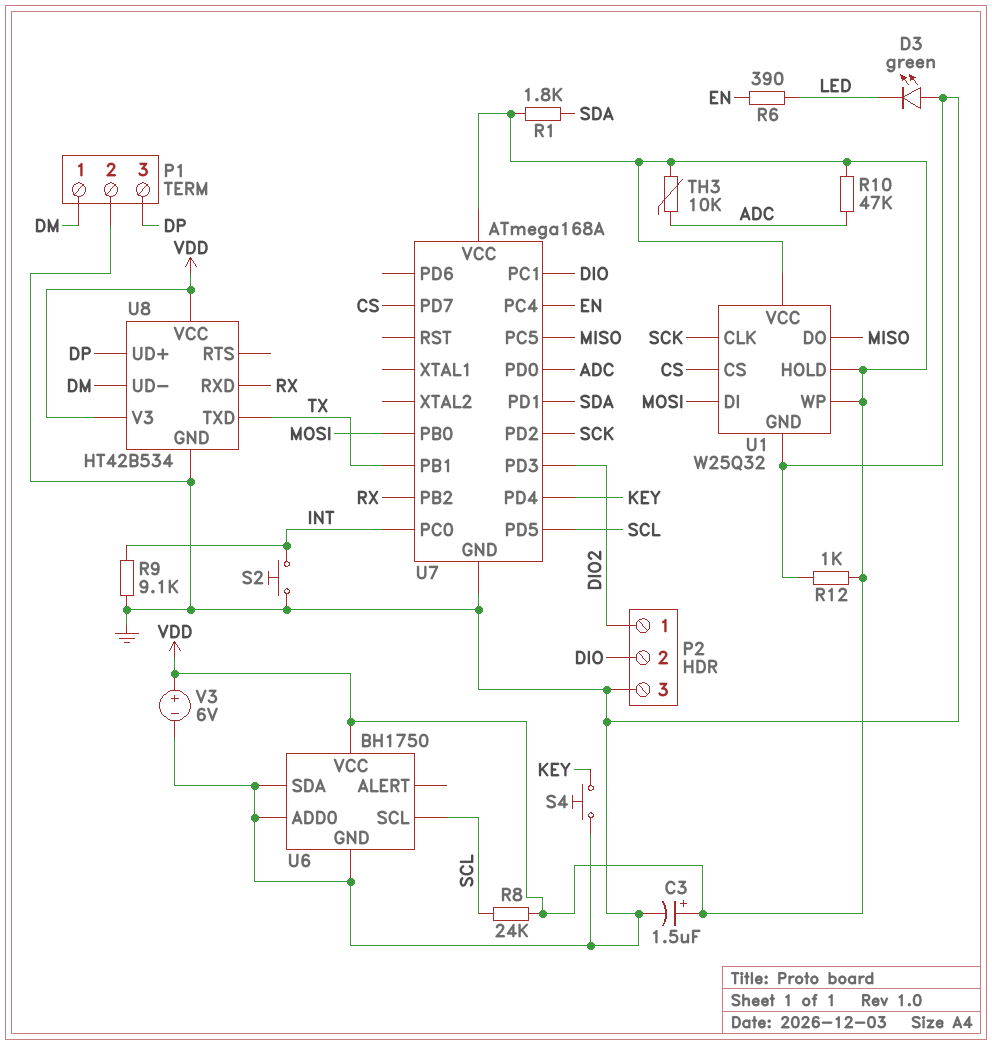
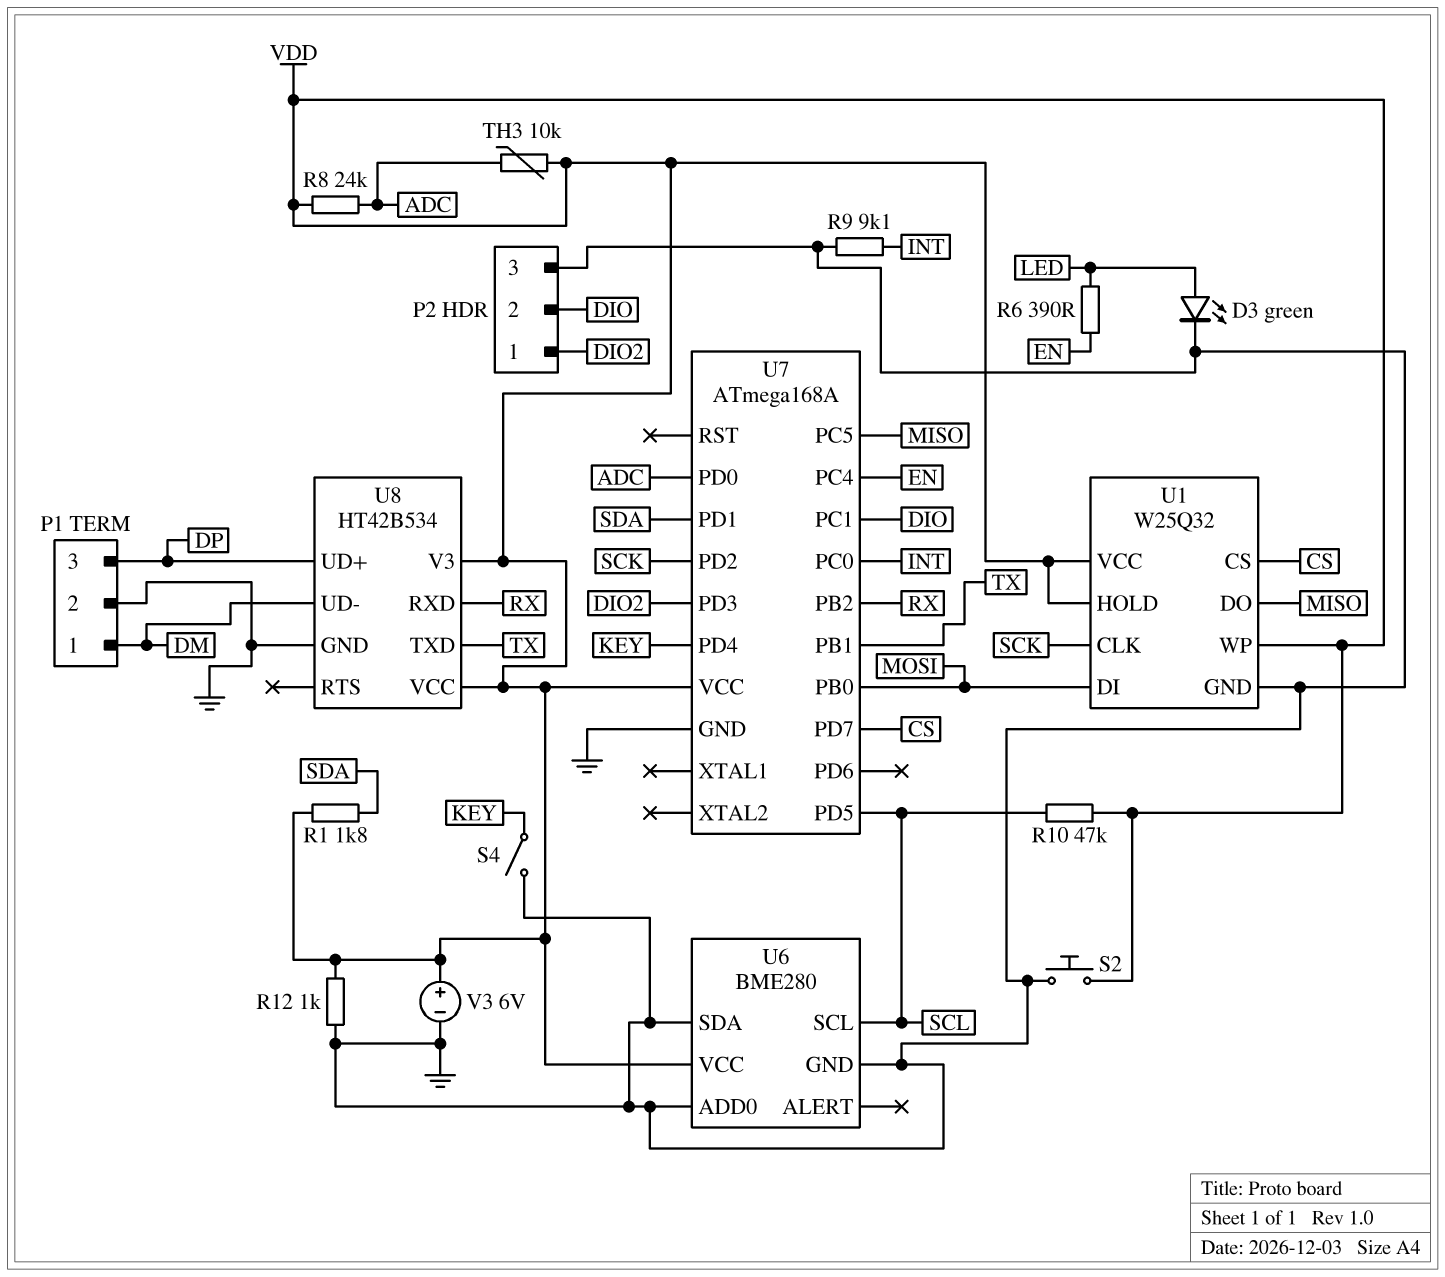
C3: 1.5uF (plus VDD, minus GND) -> none
D3: LED green (A GND, K LED) -> LED green (A LED, K GND)
R8: 24k (SCL, VDD) -> 24k (ADC, VDD)
R10: 47k (ADC, VDD) -> 47k (SCL, VDD)
S2: button (GND, INT) -> button (GND, VDD)
S4: button (GND, KEY) -> switch (GND, KEY)
U6: BH1750 -> BME280

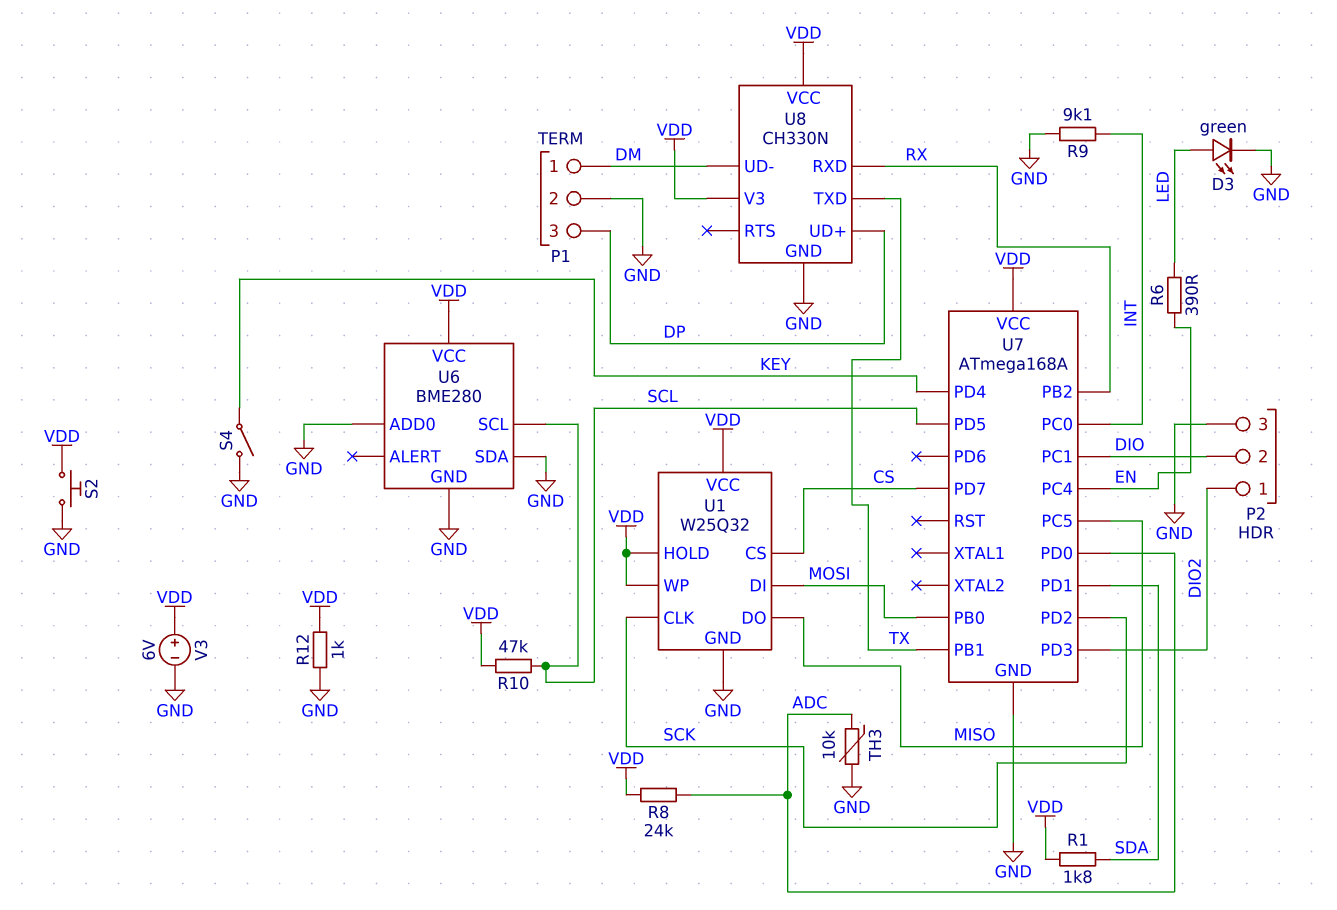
TH3: 10k (ADC, VDD) -> 10k (ADC, GND)
U8: HT42B534 -> CH330N

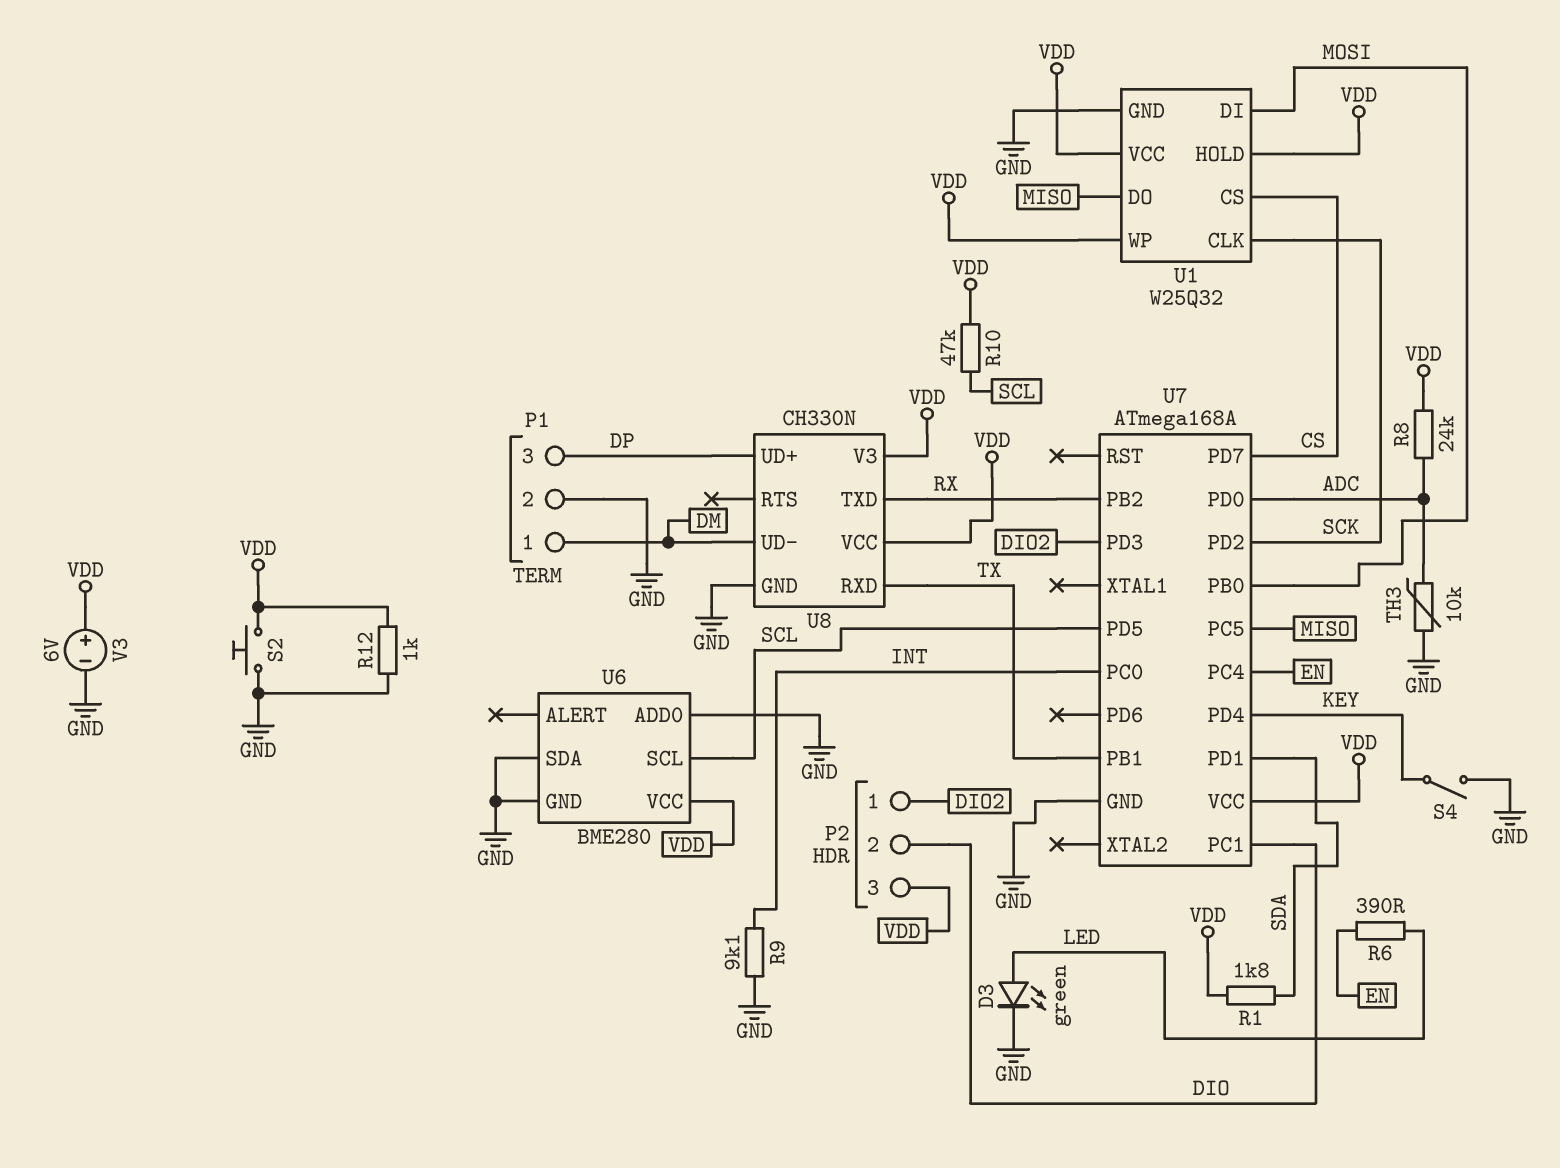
P2 pin 3: GND -> VDD
U8 pin RXD: RX -> TX
U8 pin TXD: TX -> RX

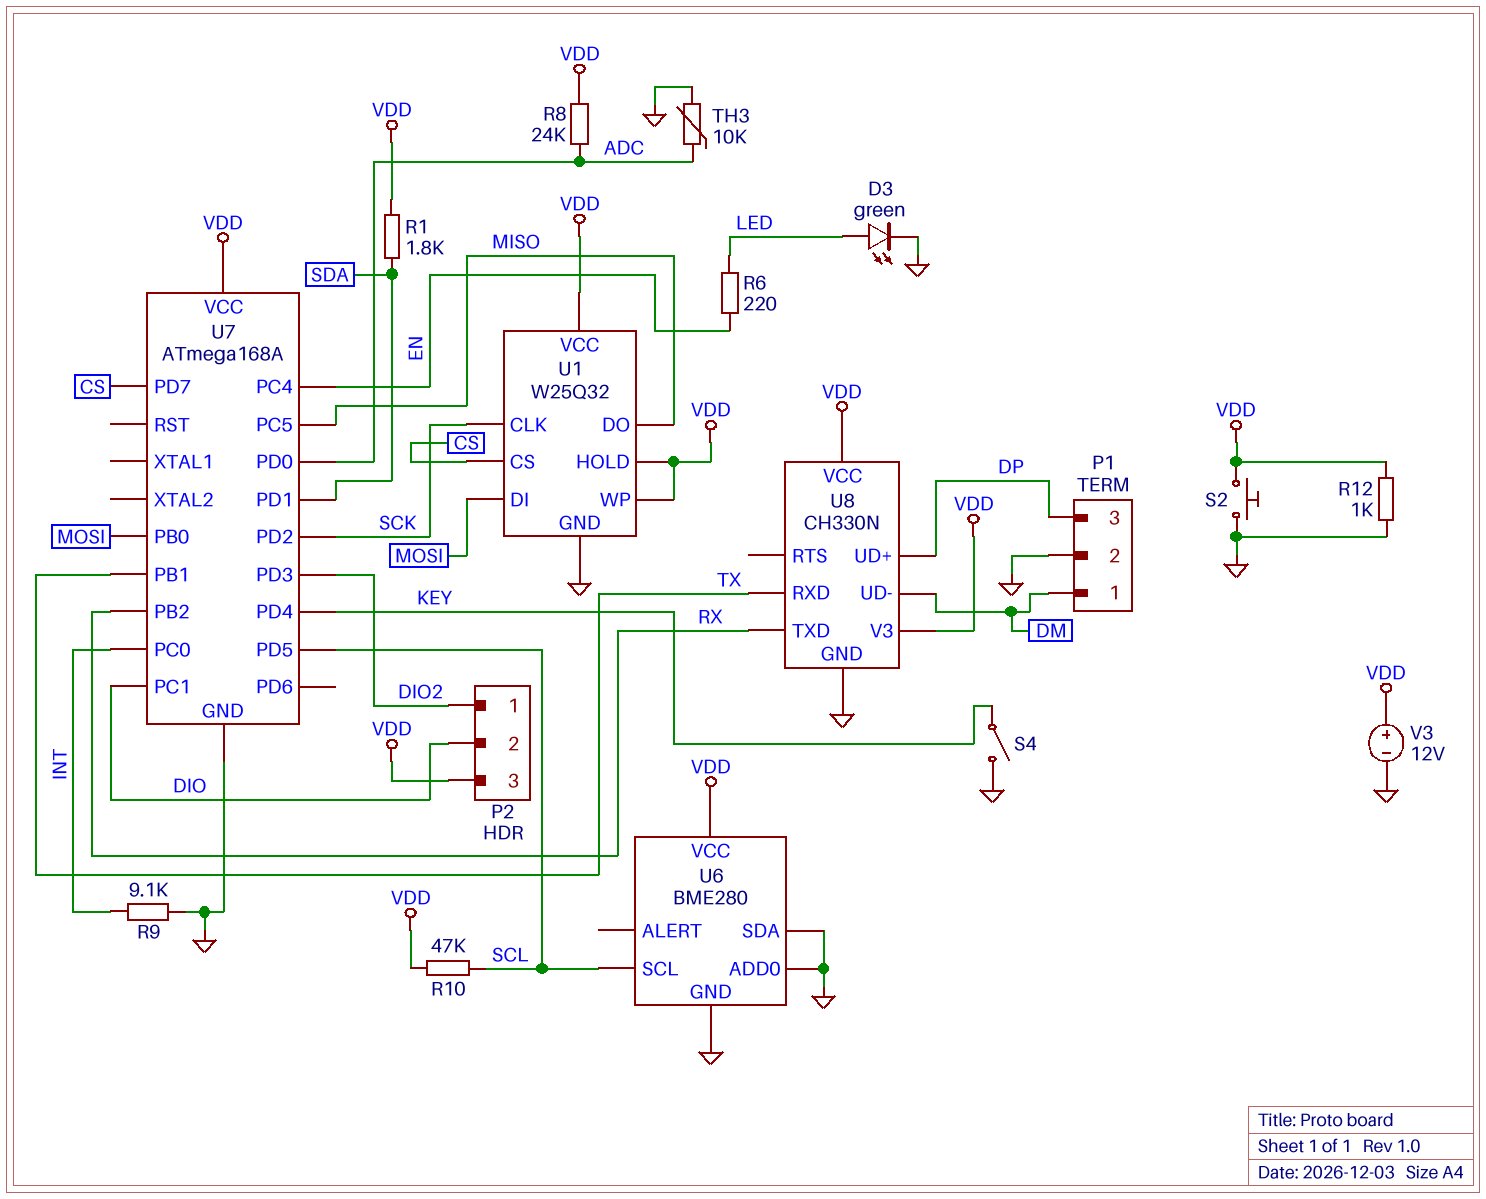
R6: 390 (EN, LED) -> 220 (EN, LED)
V3: 6V (plus VDD, minus GND) -> 12V (plus VDD, minus GND)

